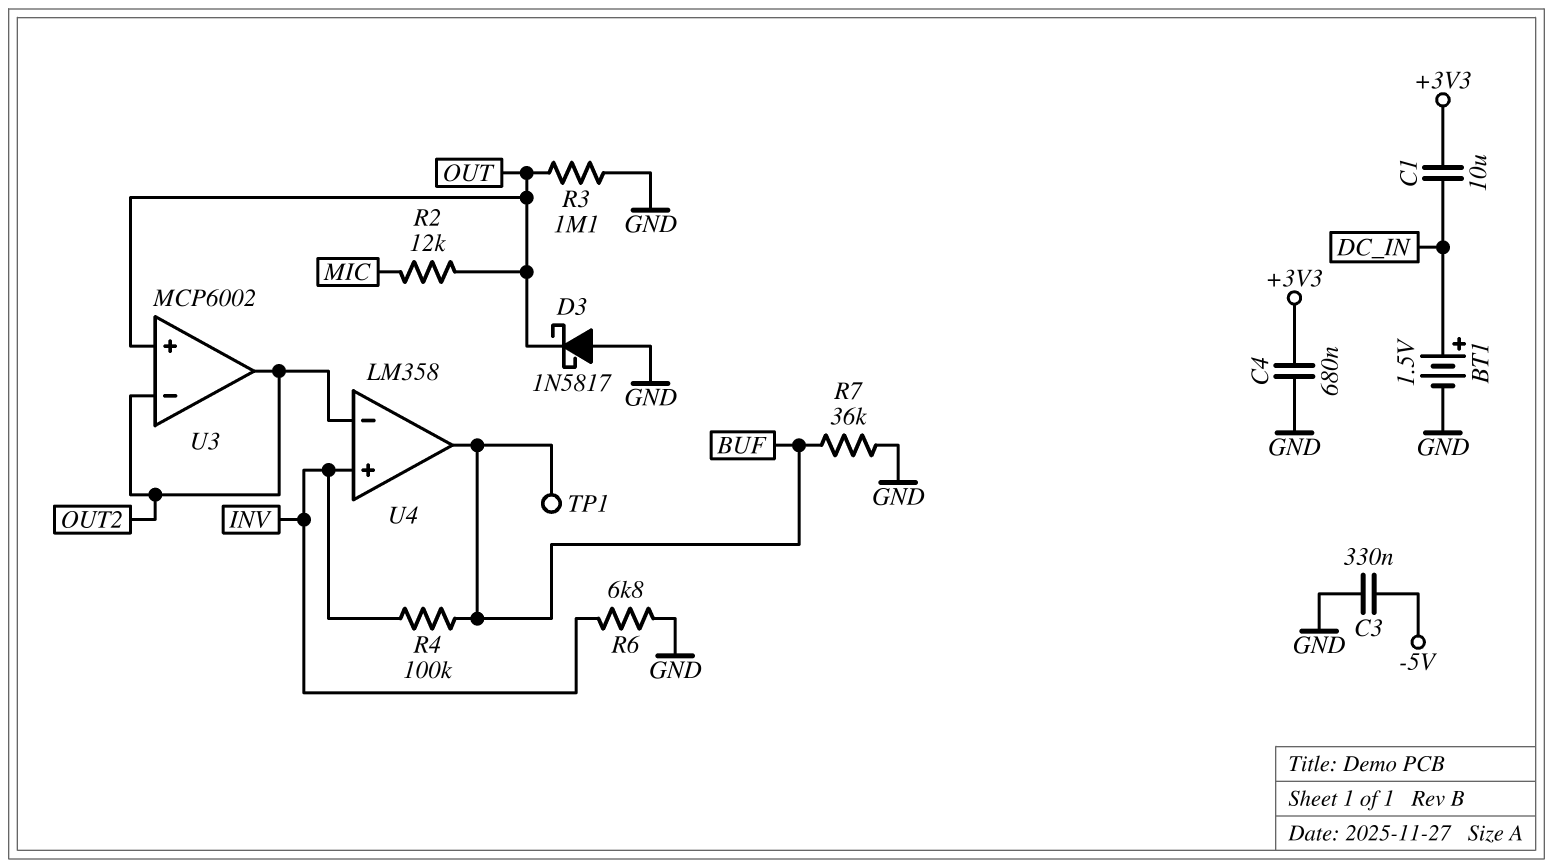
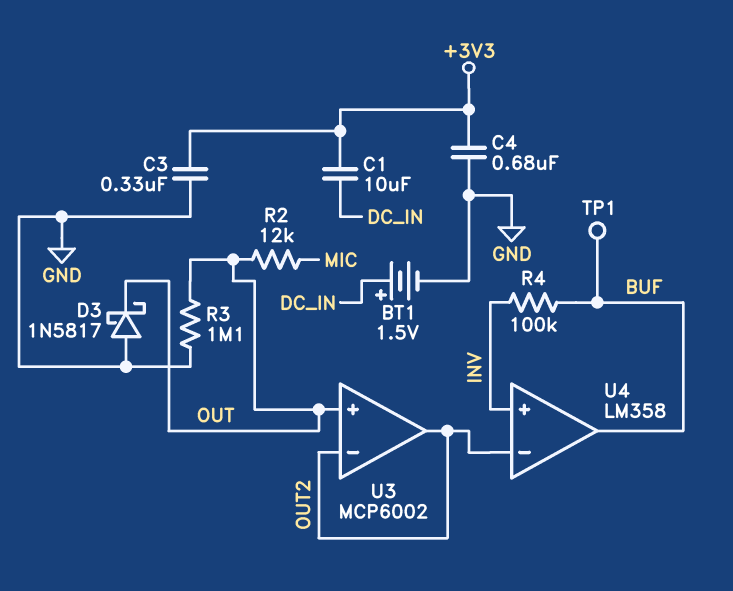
C3: 330nF (-5V, GND) -> 330nF (+3V3, GND)
R6: 6.8k (GND, INV) -> none
R7: 36k (BUF, GND) -> none

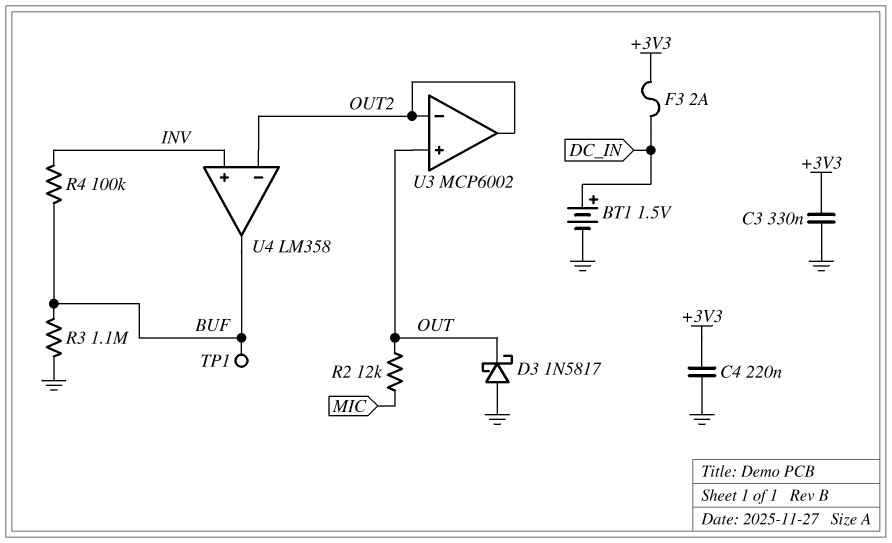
C1: 10uF (+3V3, DC_IN) -> none
C4: 680nF (+3V3, GND) -> 220nF (+3V3, GND)
F3: none -> 2A (+3V3, DC_IN)
R3: 1.1M (GND, OUT) -> 1.1M (BUF, GND)

